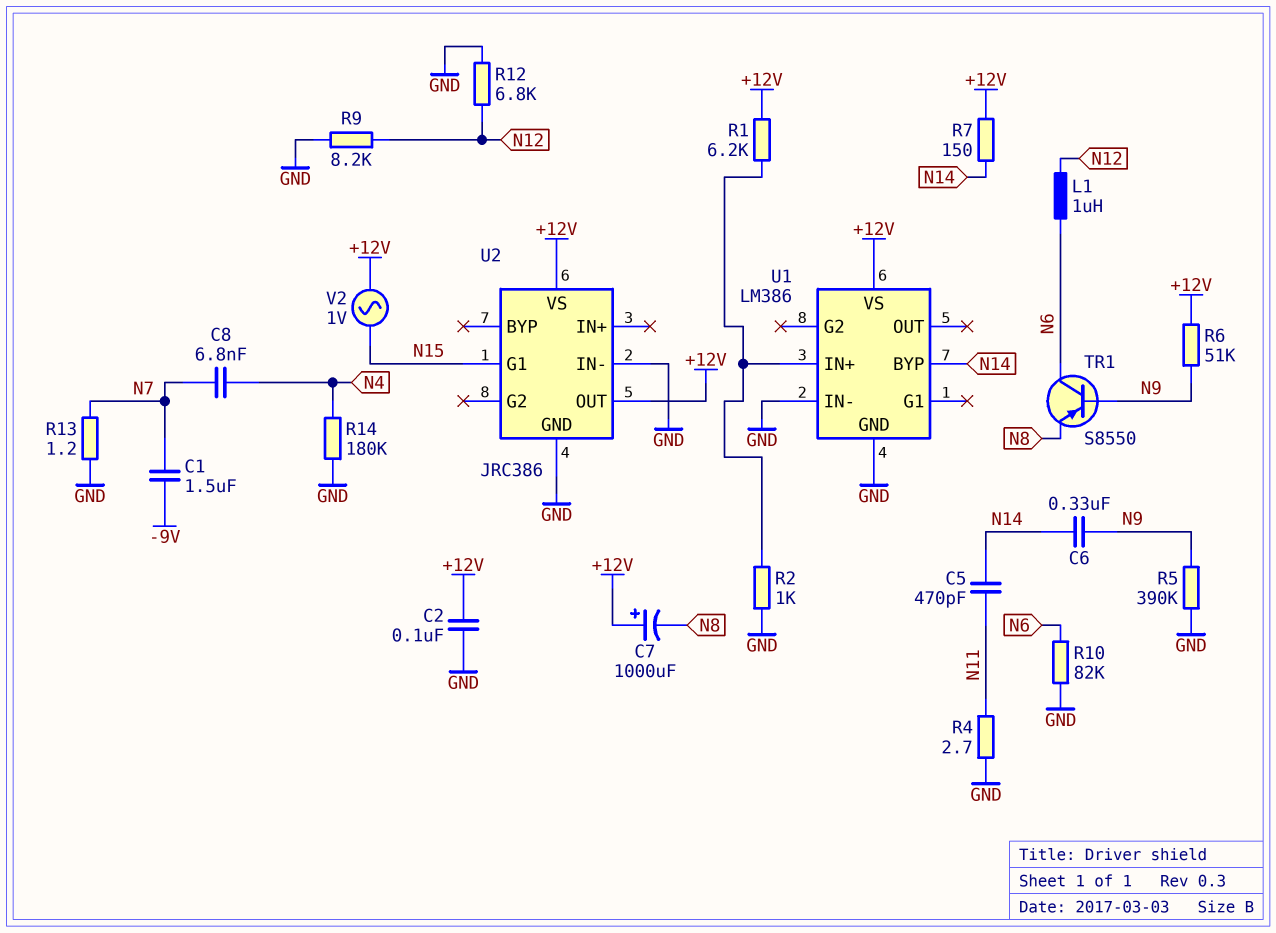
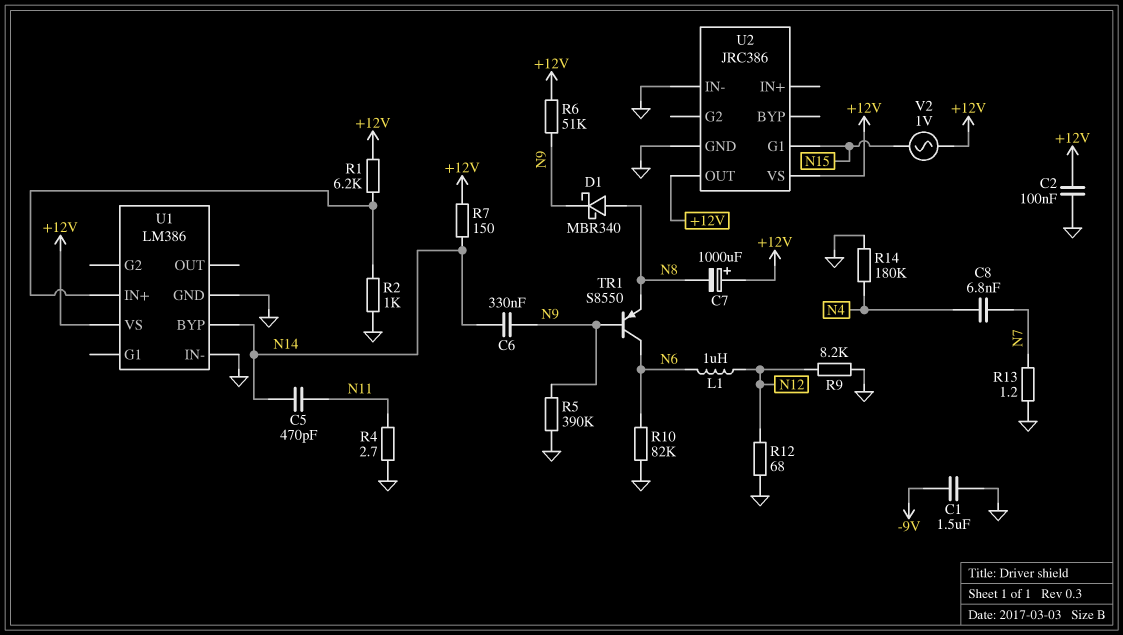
C1: 1.5uF (-9V, N7) -> 1.5uF (-9V, GND)
D1: none -> schottky MBR340 (A N8, K N9)
R12: 6.8k (GND, N12) -> 68 (GND, N12)

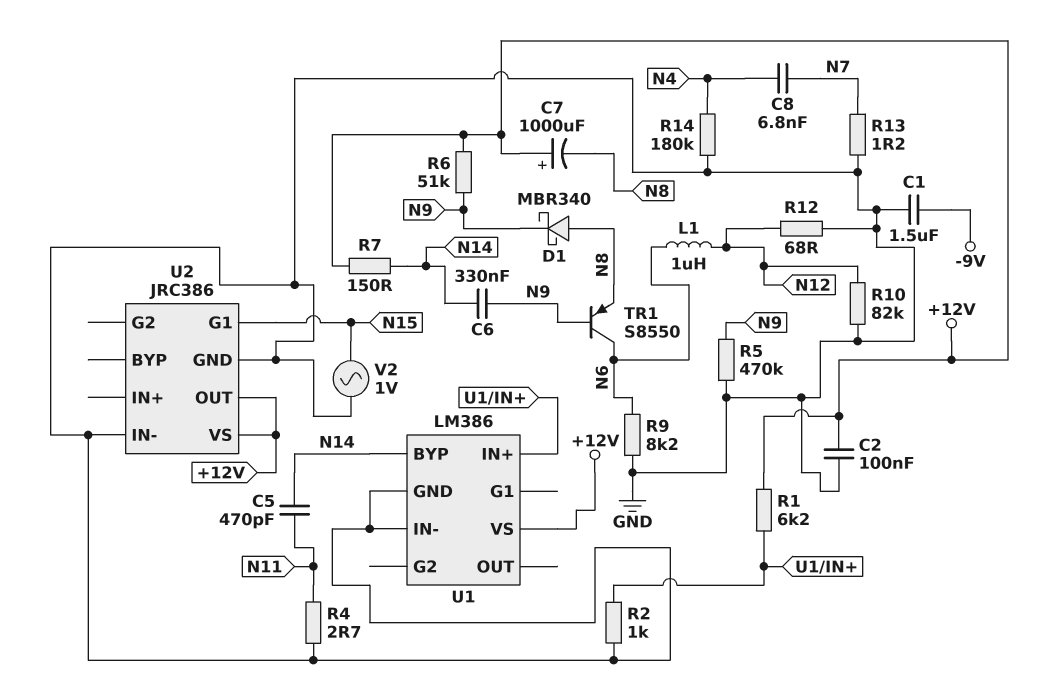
R5: 390k (GND, N9) -> 470k (GND, N9)
R9: 8.2k (GND, N12) -> 8.2k (GND, N6)
R10: 82k (GND, N6) -> 82k (GND, N12)
V2: AC 1V (+12V, N15) -> AC 1V (GND, N15)

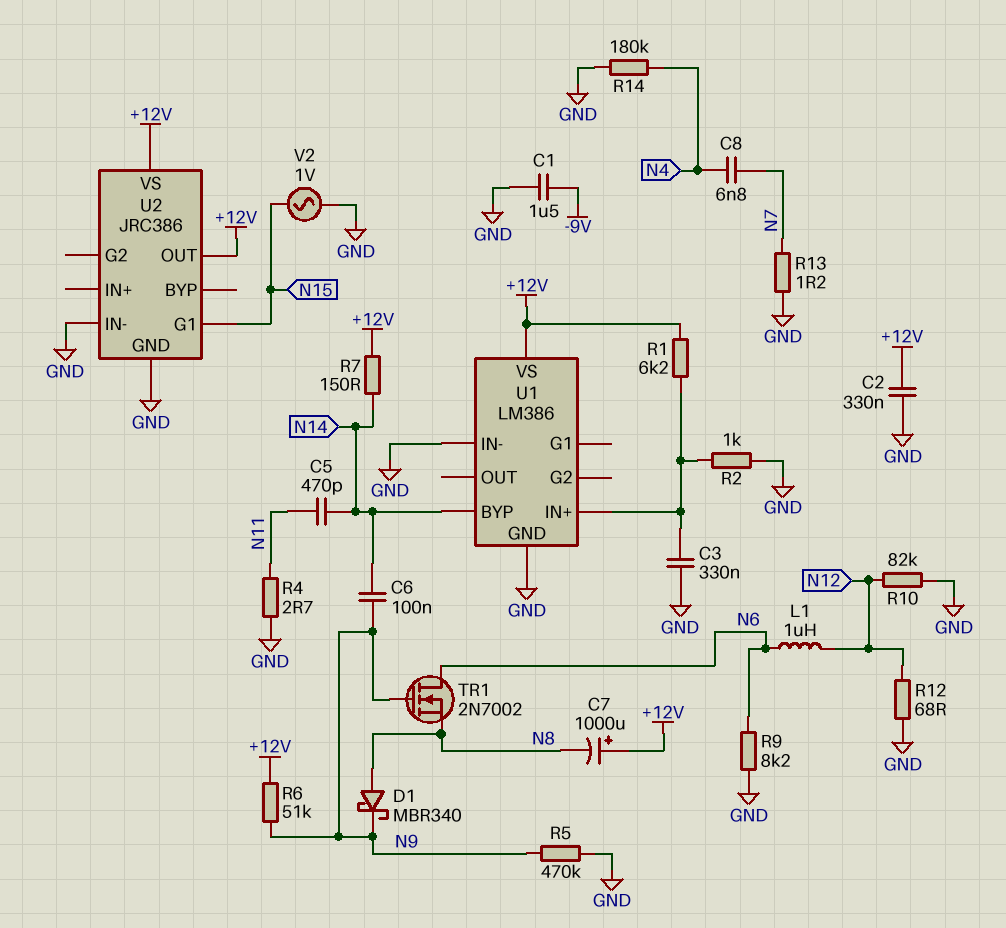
C2: 100nF (+12V, GND) -> 330nF (+12V, GND)
C3: none -> 330nF (GND, U1/IN+)
C6: 330nF (N9, N14) -> 100nF (N9, N14)
TR1: PNP S8550 (B N9, C N6, E N8) -> NMOS 2N7002 (G N9, D N6, S N8)

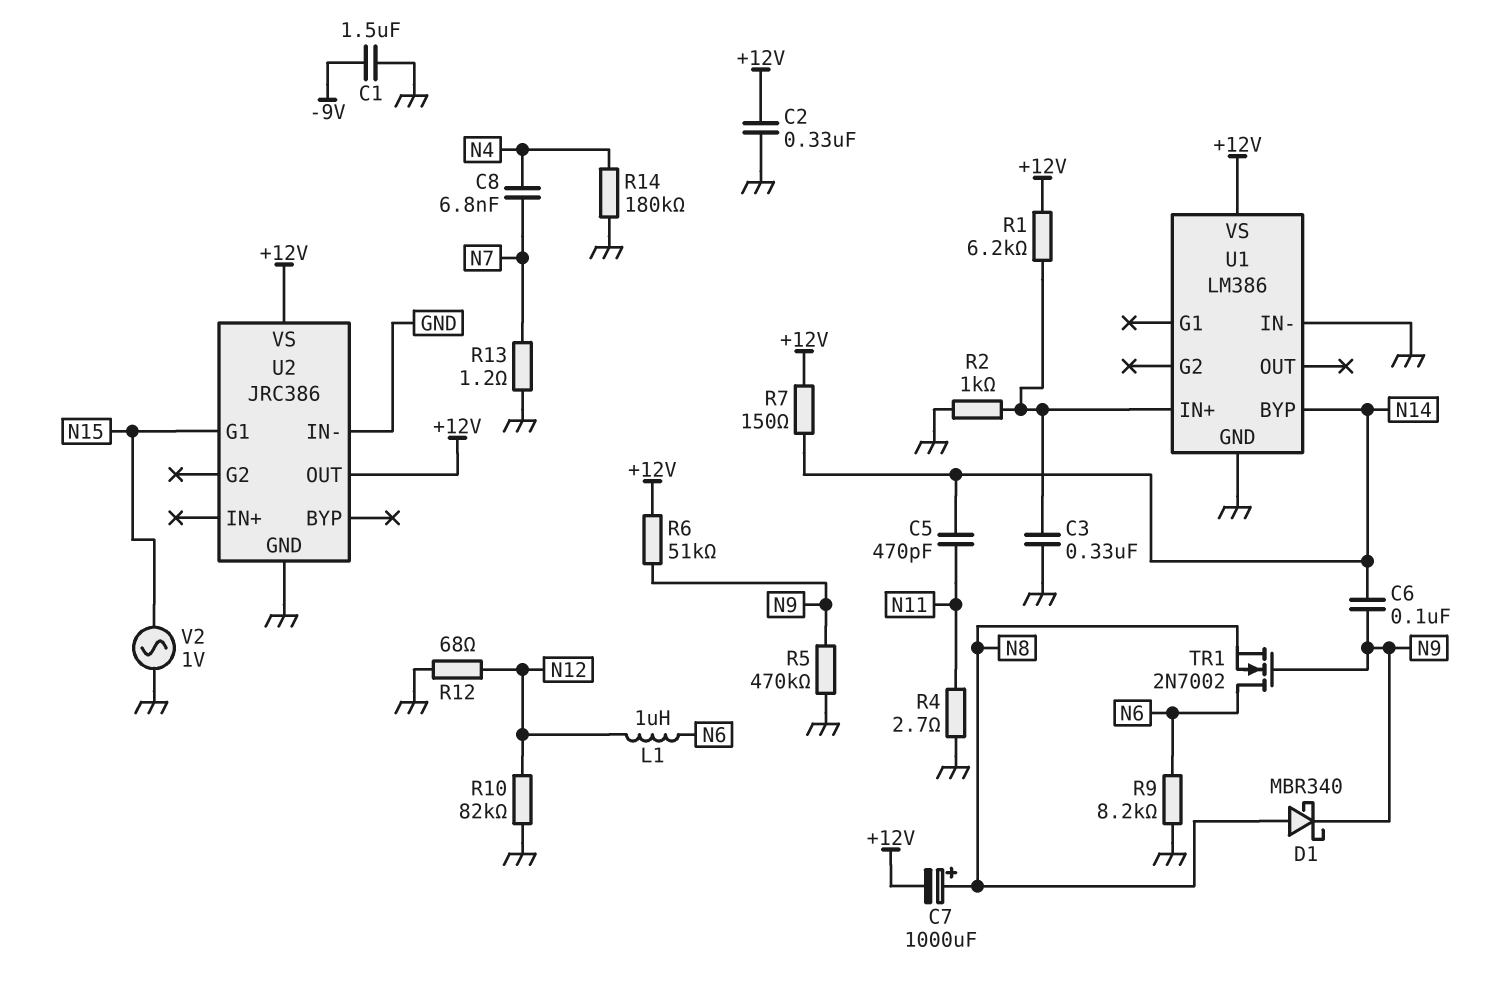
C7: 1000uF (plus +12V, minus N8) -> 1000uF (plus N8, minus +12V)

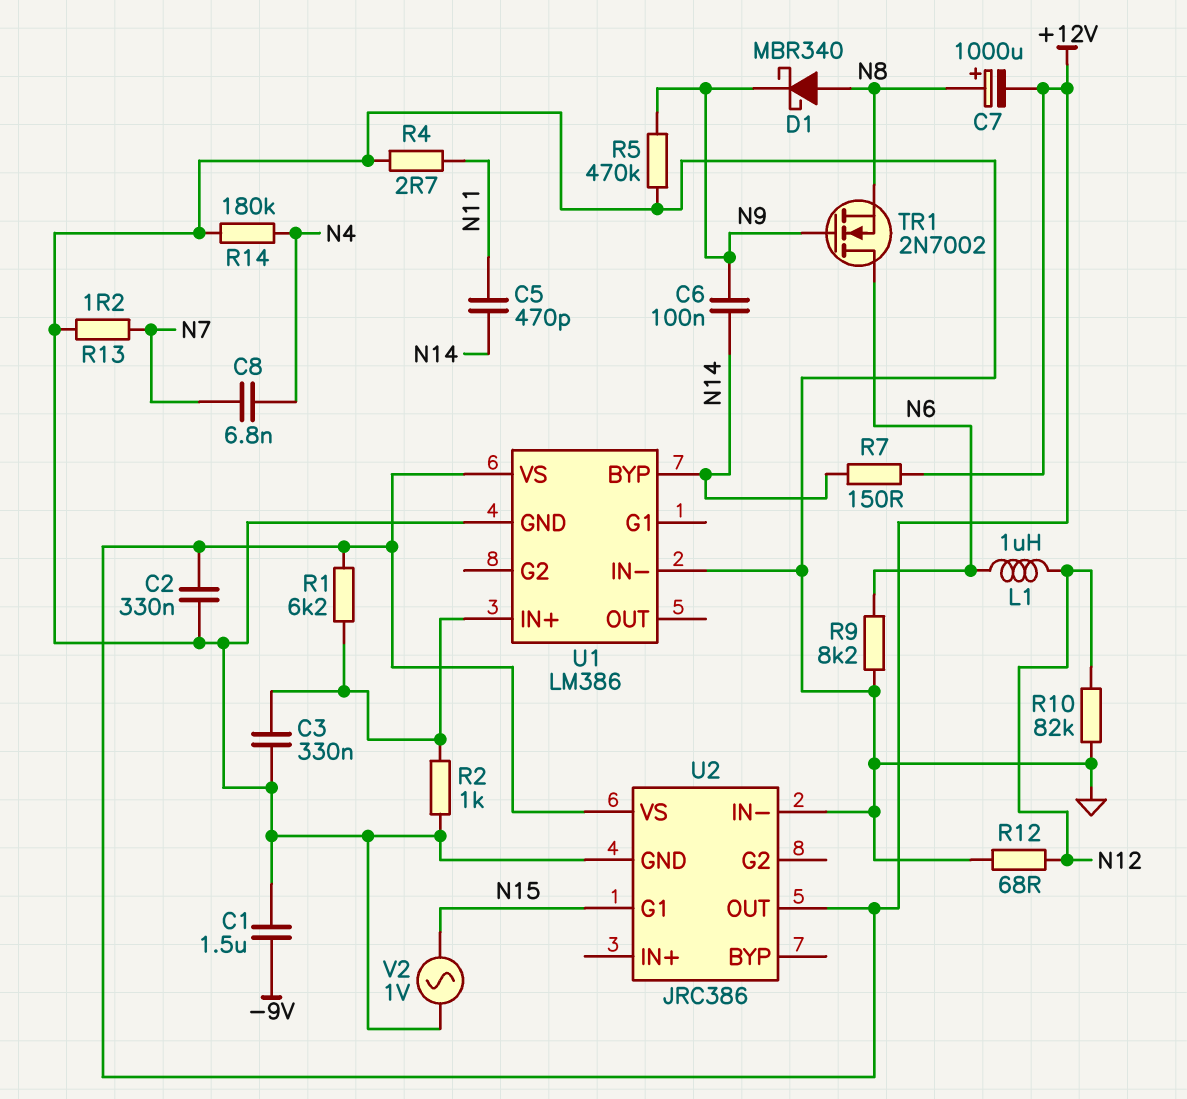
R6: 51k (+12V, N9) -> none

